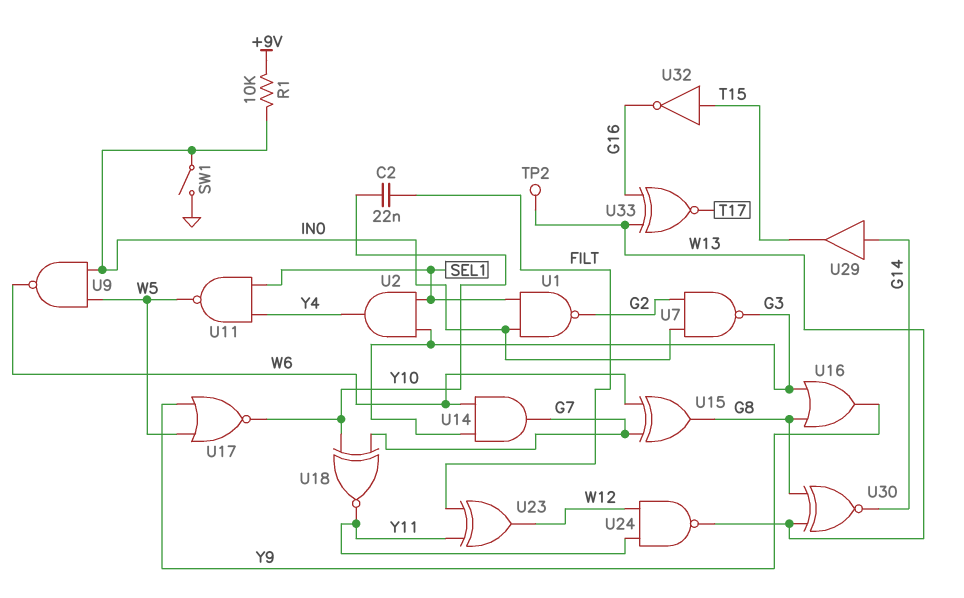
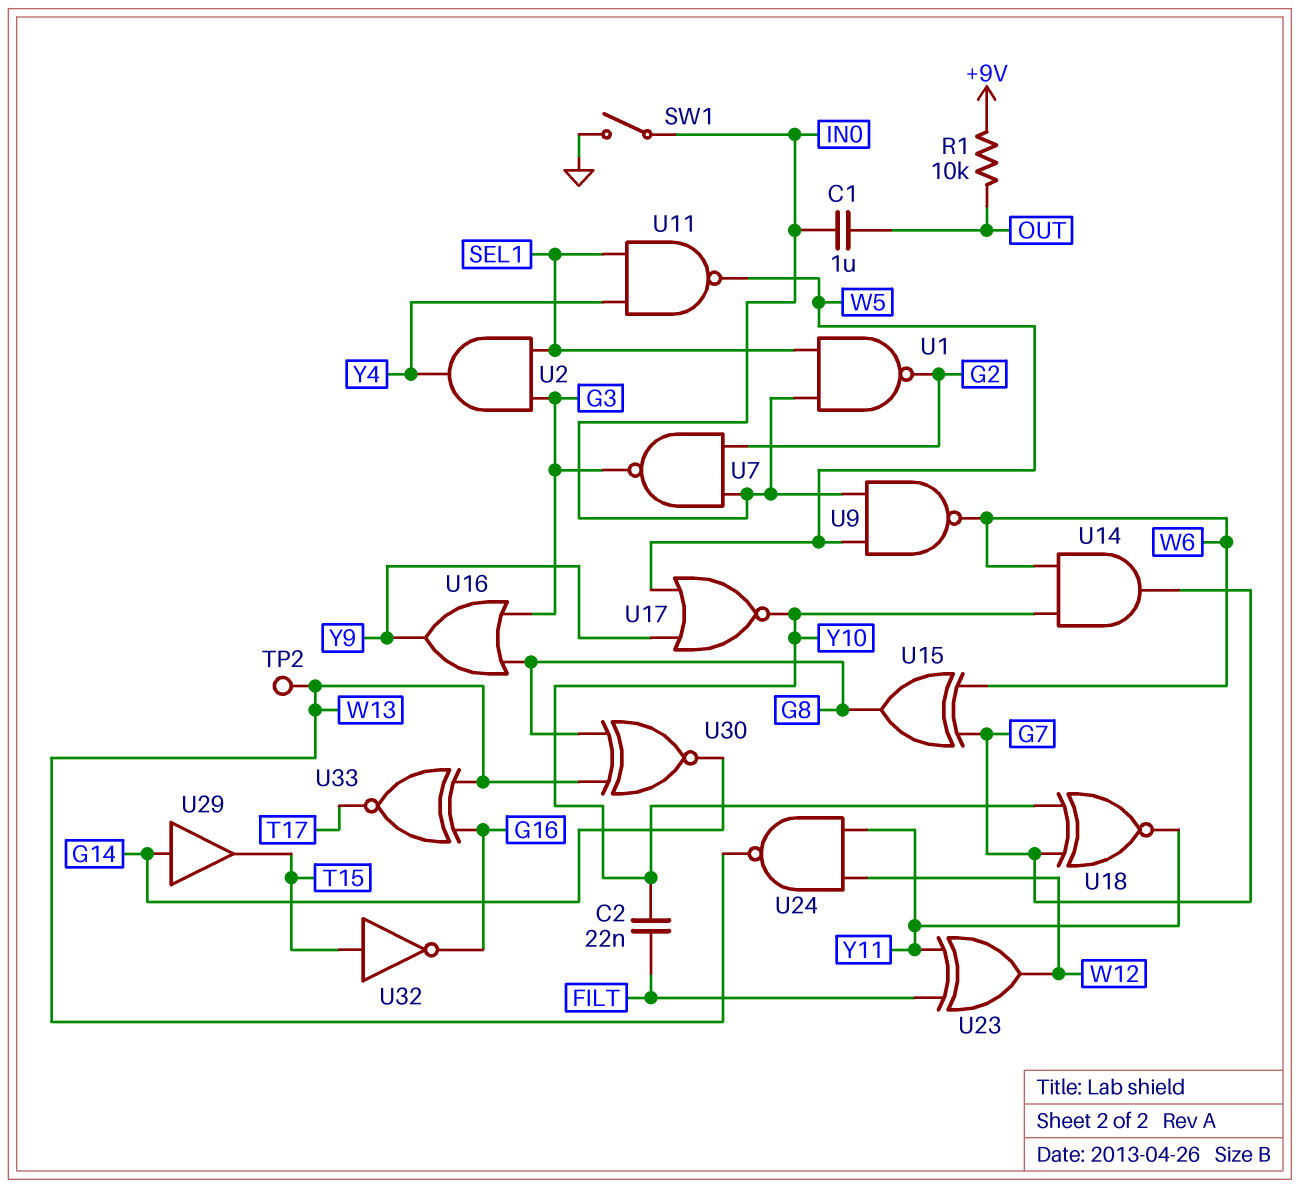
C1: none -> 1uF (IN0, OUT)
R1: 10k (+9V, IN0) -> 10k (+9V, OUT)
U14: AND (in G3, in W6, out G7) -> AND (in W6, in Y10, out G7)

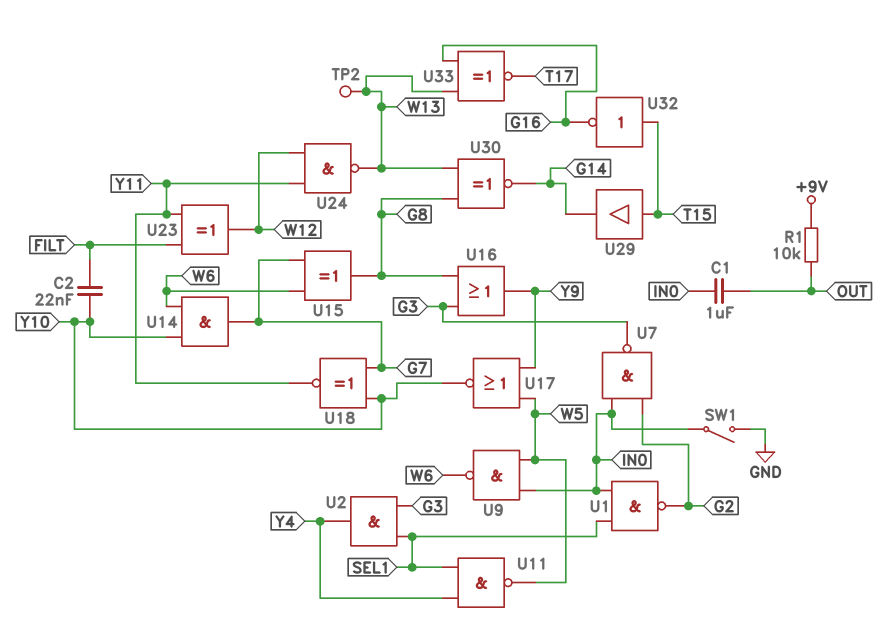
U29: buffer (in G14, out T15) -> buffer (in T15, out G14)

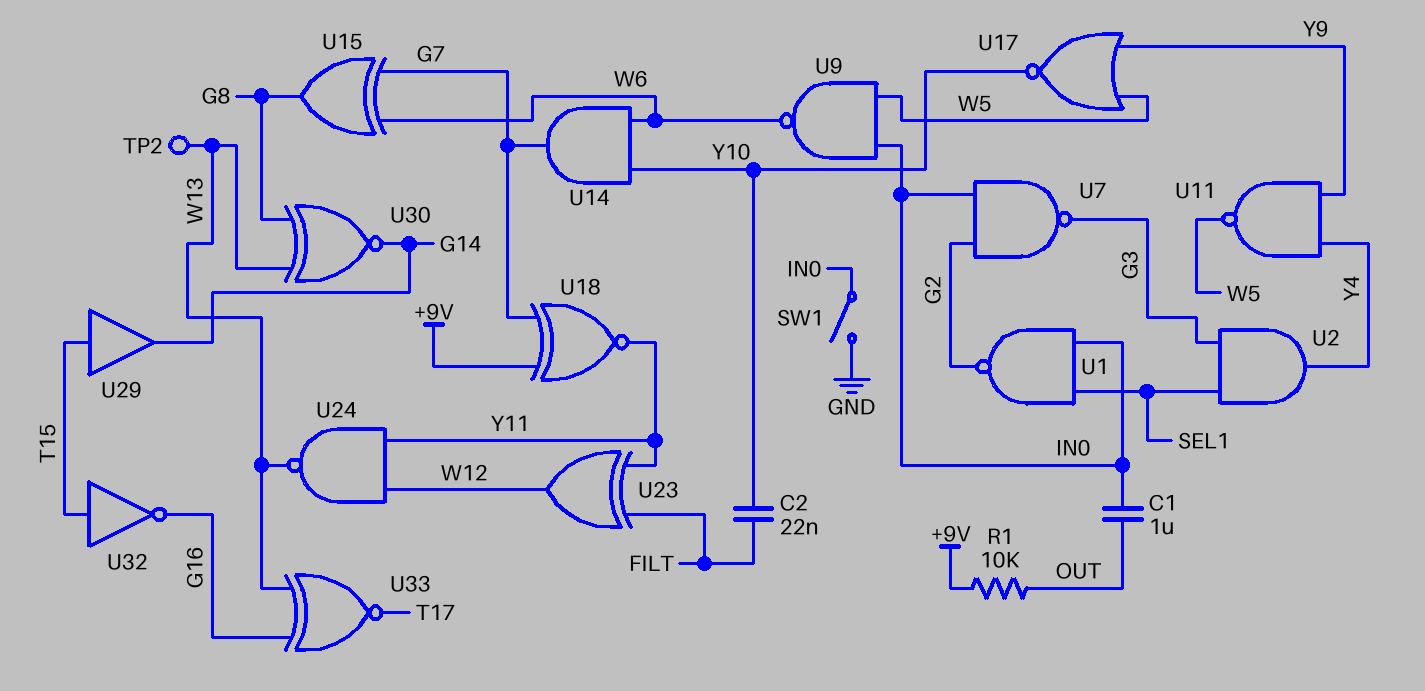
U11: NAND (in SEL1, in Y4, out W5) -> NAND (in Y4, in Y9, out W5)
U16: OR (in G3, in G8, out Y9) -> none
U18: XNOR (in G7, in Y10, out Y11) -> XNOR (in +9V, in G7, out Y11)

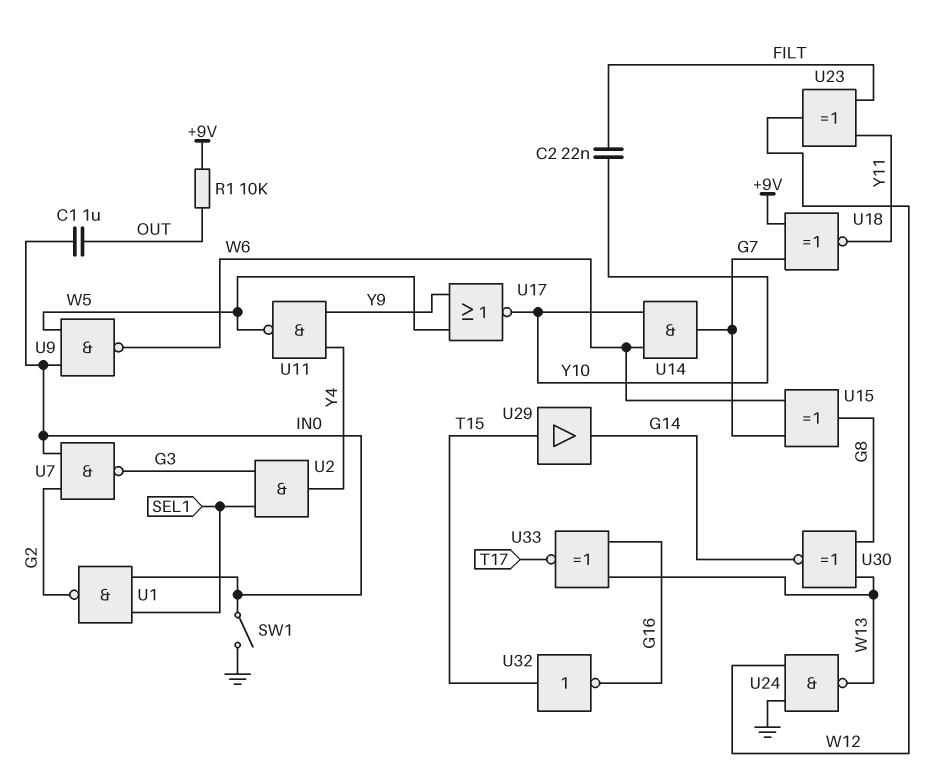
TP2: test point (W13) -> none
U24: NAND (in W12, in Y11, out W13) -> NAND (in GND, in W12, out W13)

